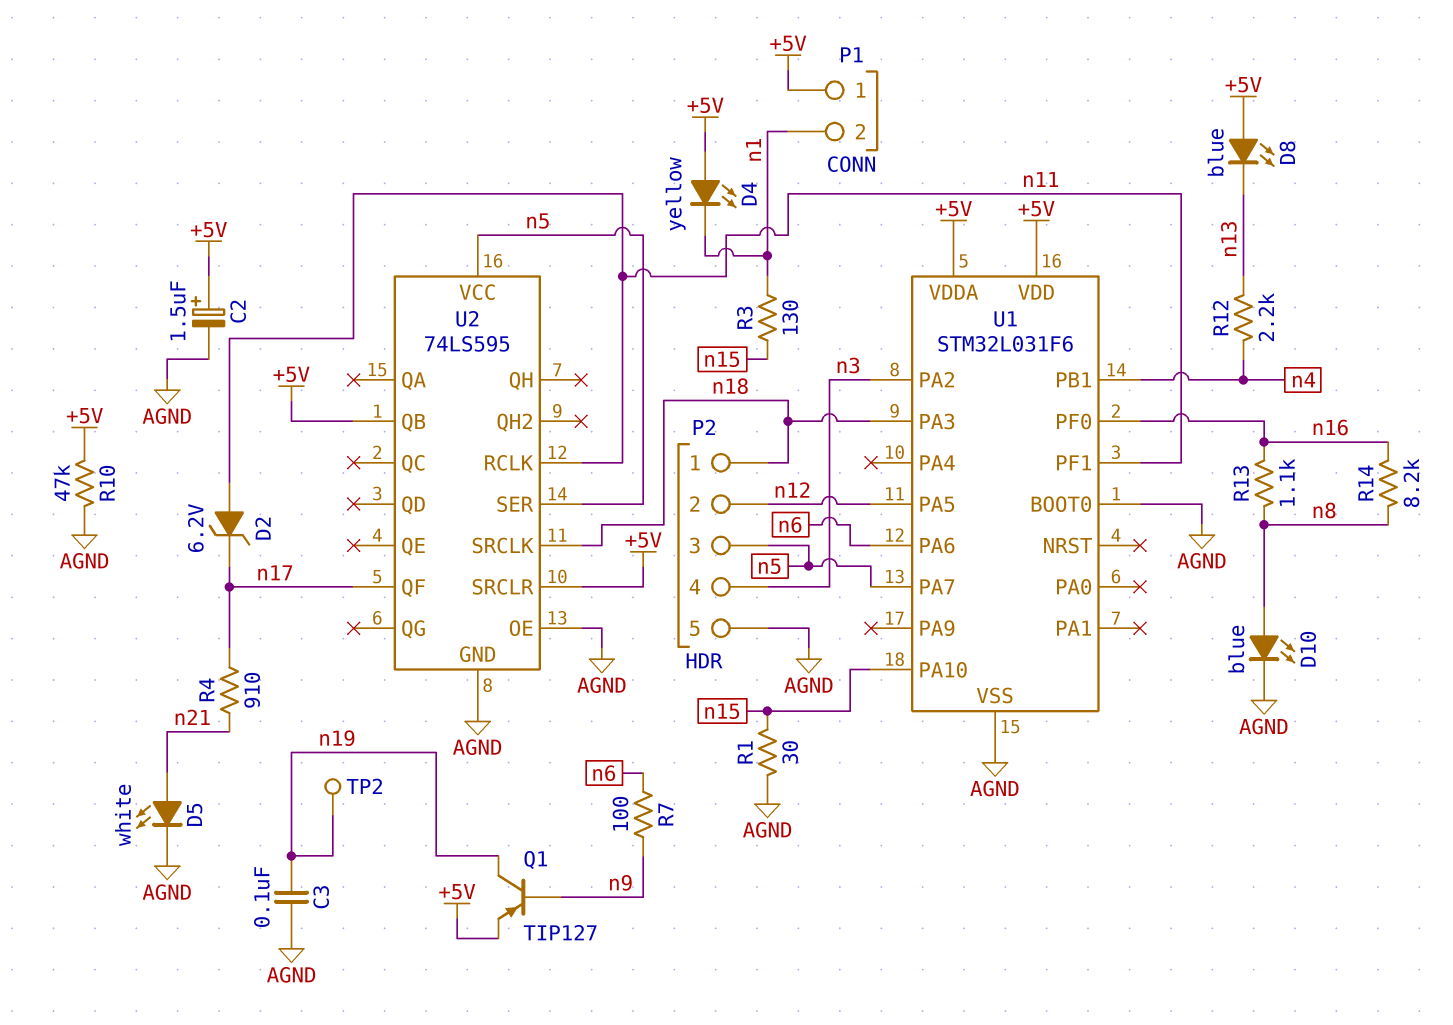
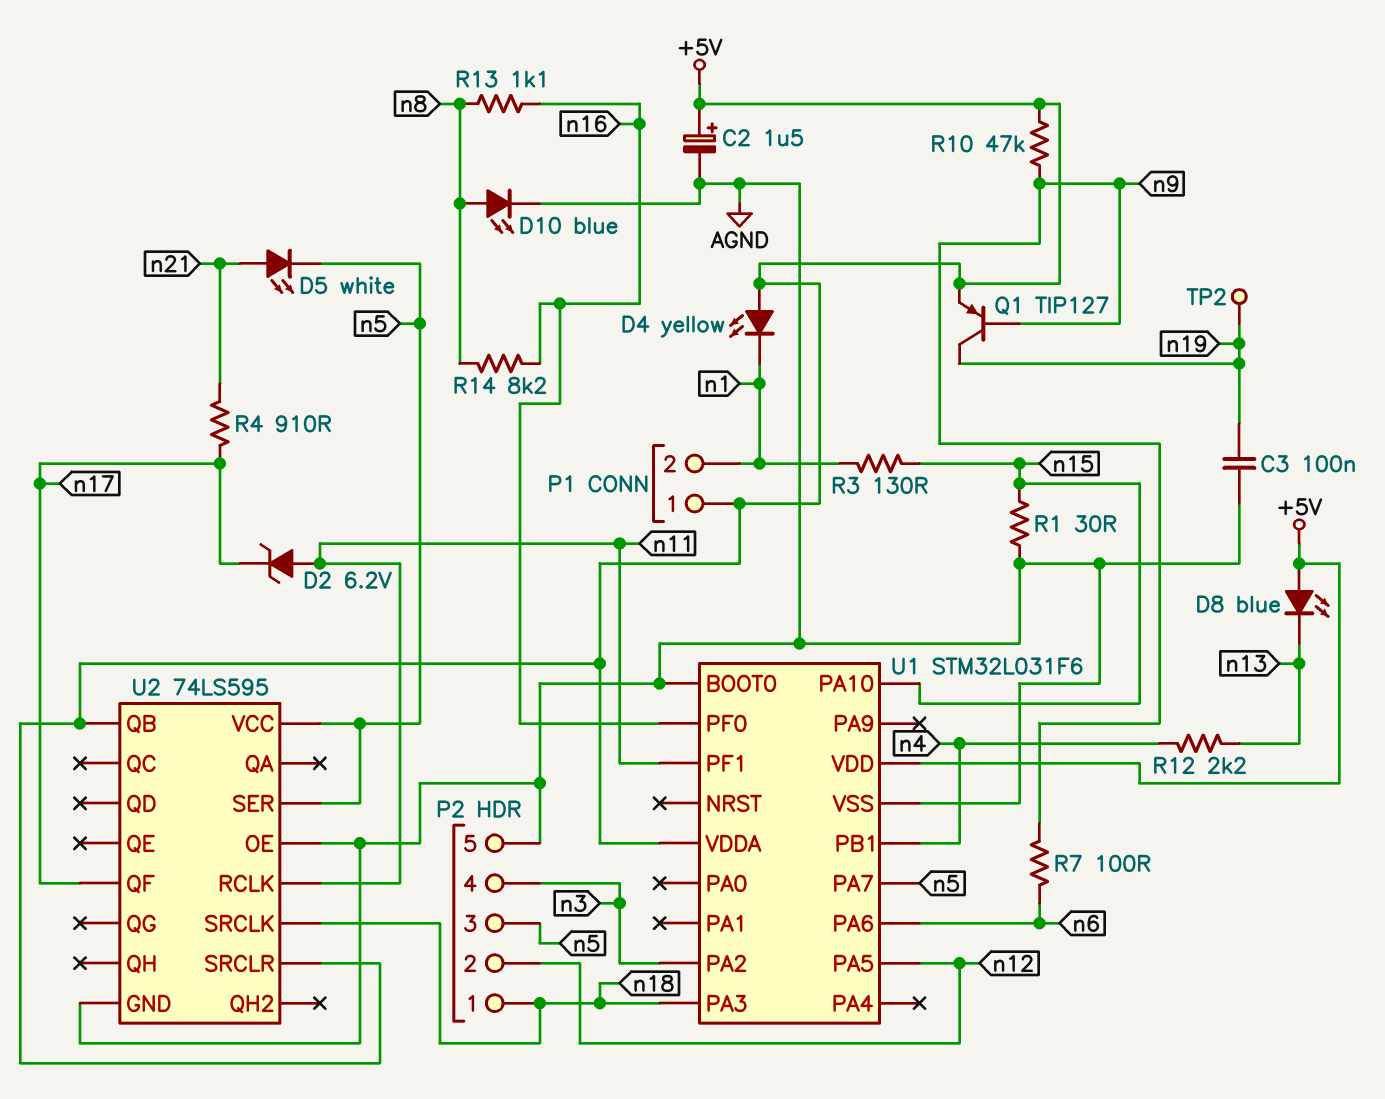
D5: LED white (A n21, K AGND) -> LED white (A n21, K n5)
R10: 47k (+5V, AGND) -> 47k (+5V, n9)

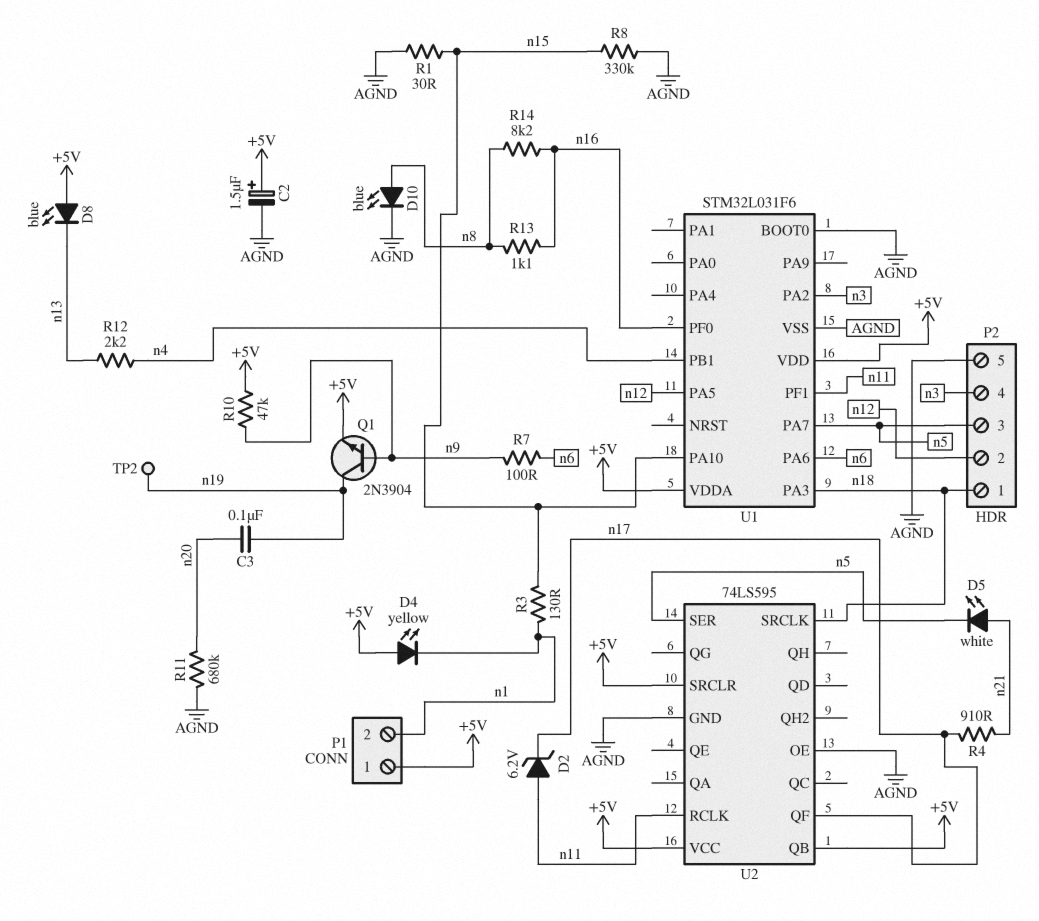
C3: 100nF (AGND, n19) -> 100nF (n19, n20)
Q1: PNP TIP127 (B n9, C n19, E +5V) -> NPN 2N3904 (B n9, C n19, E +5V)
R8: none -> 330k (AGND, n15)
R11: none -> 680k (AGND, n20)
U2 pin VCC: n5 -> +5V

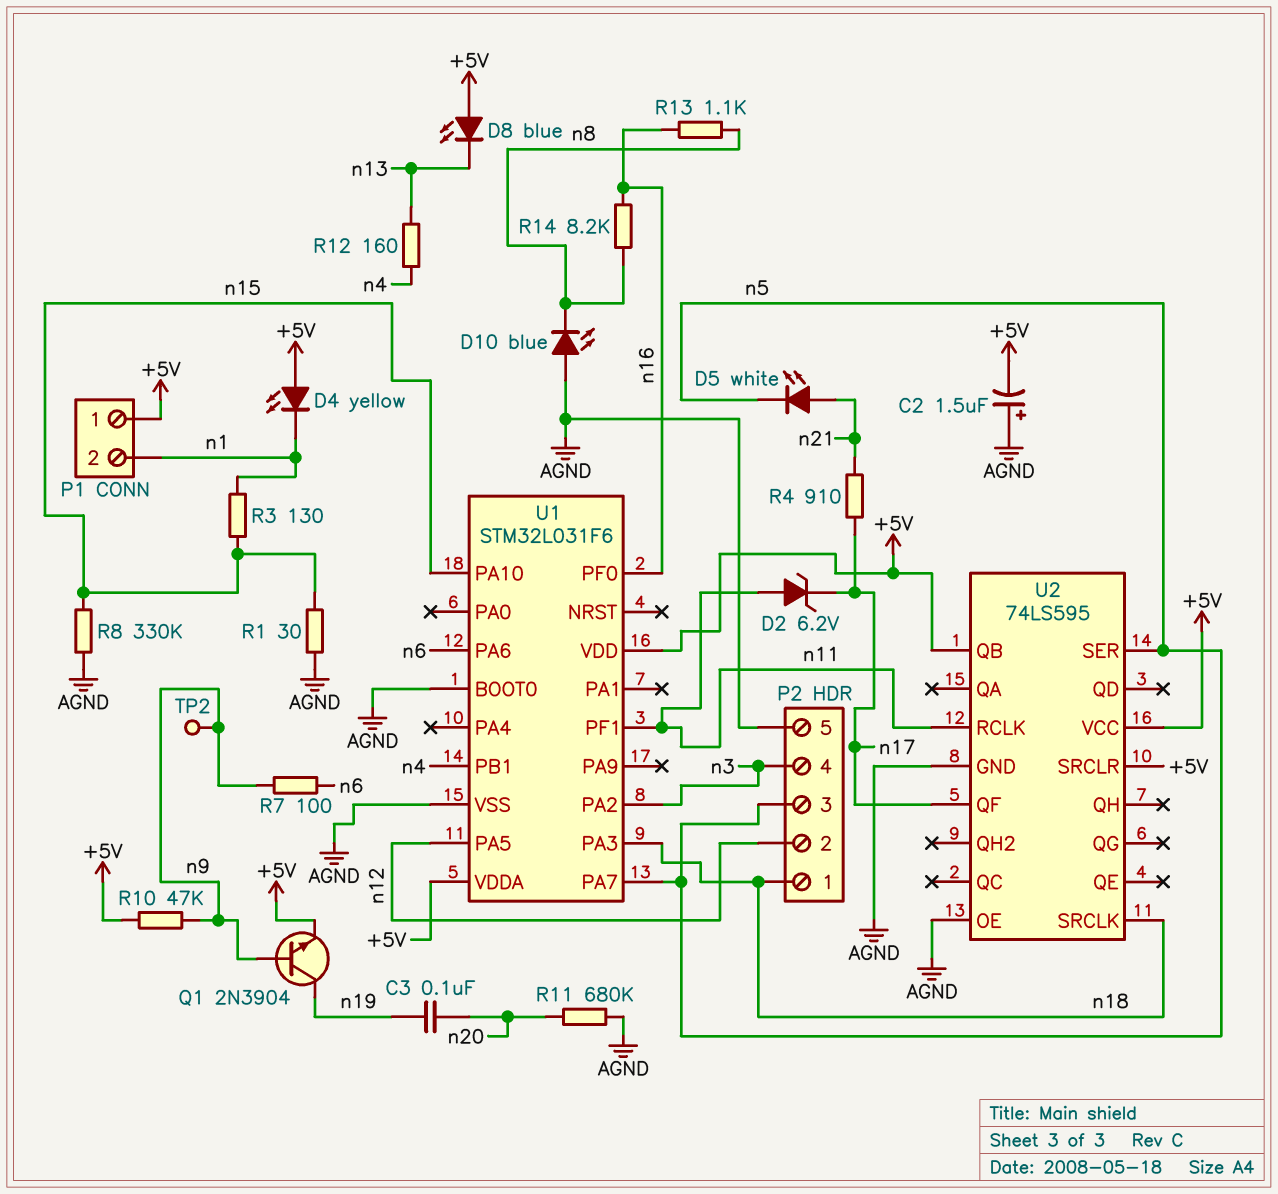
C2: 1.5uF (plus +5V, minus AGND) -> 1.5uF (plus AGND, minus +5V)
D10: LED blue (A n8, K AGND) -> LED blue (A AGND, K n8)
R12: 2.2k (n4, n13) -> 160 (n4, n13)
TP2: test point (n19) -> test point (n9)

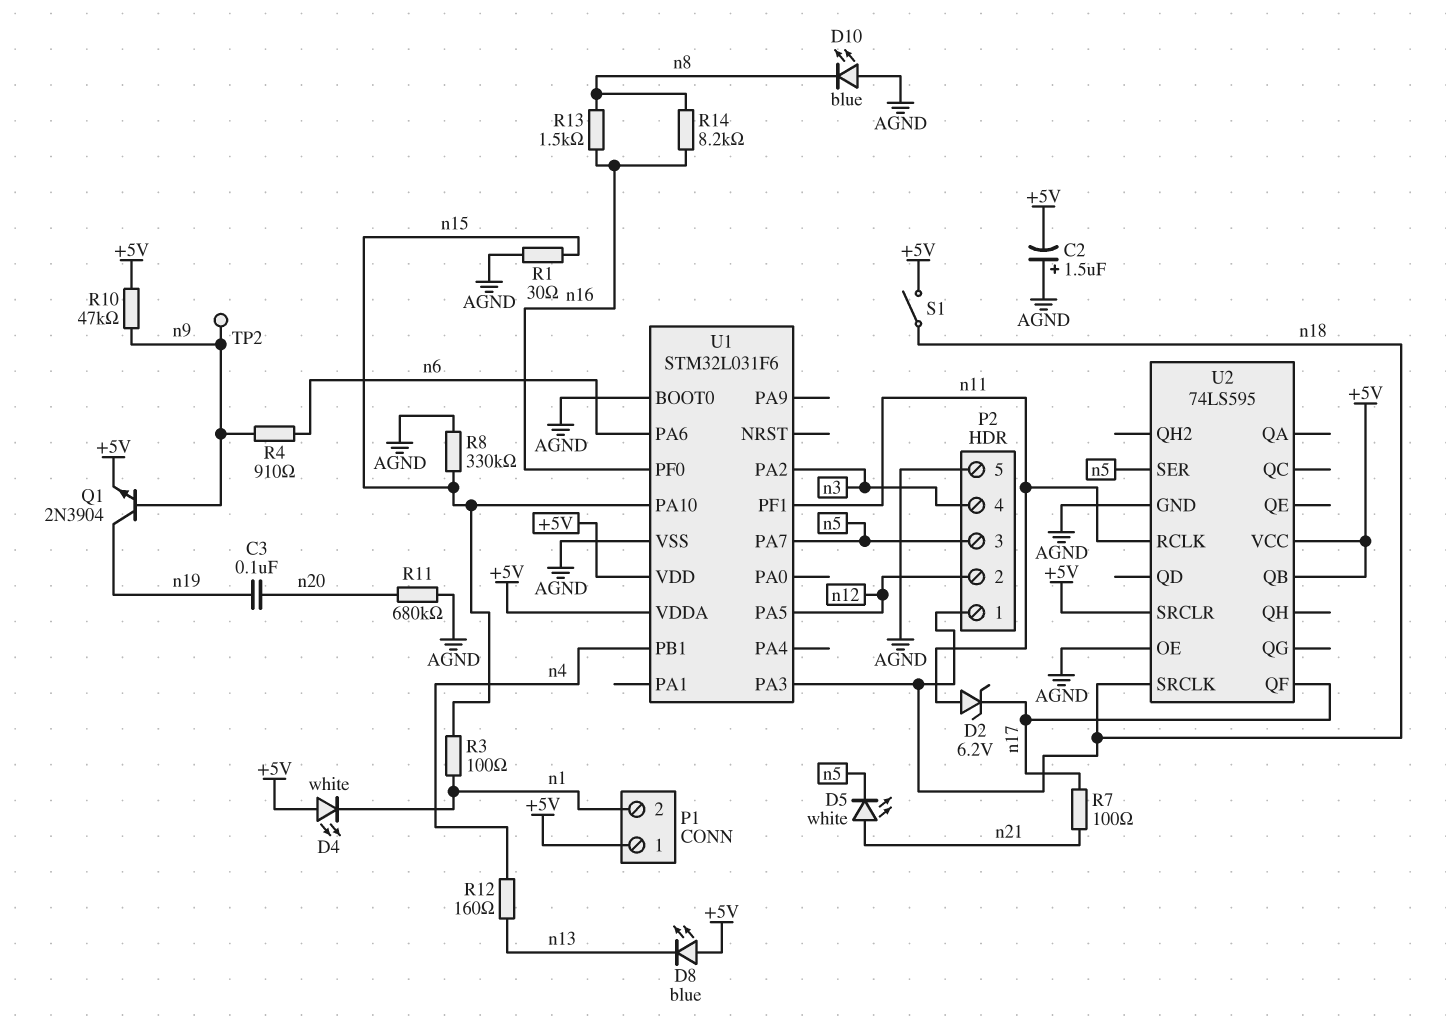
D4: LED yellow (A +5V, K n1) -> LED white (A +5V, K n1)
R3: 130 (n1, n15) -> 100 (n1, n15)
R4: 910 (n17, n21) -> 910 (n6, n9)
R7: 100 (n6, n9) -> 100 (n17, n21)
R13: 1.1k (n8, n16) -> 1.5k (n8, n16)
S1: none -> switch (+5V, n18)

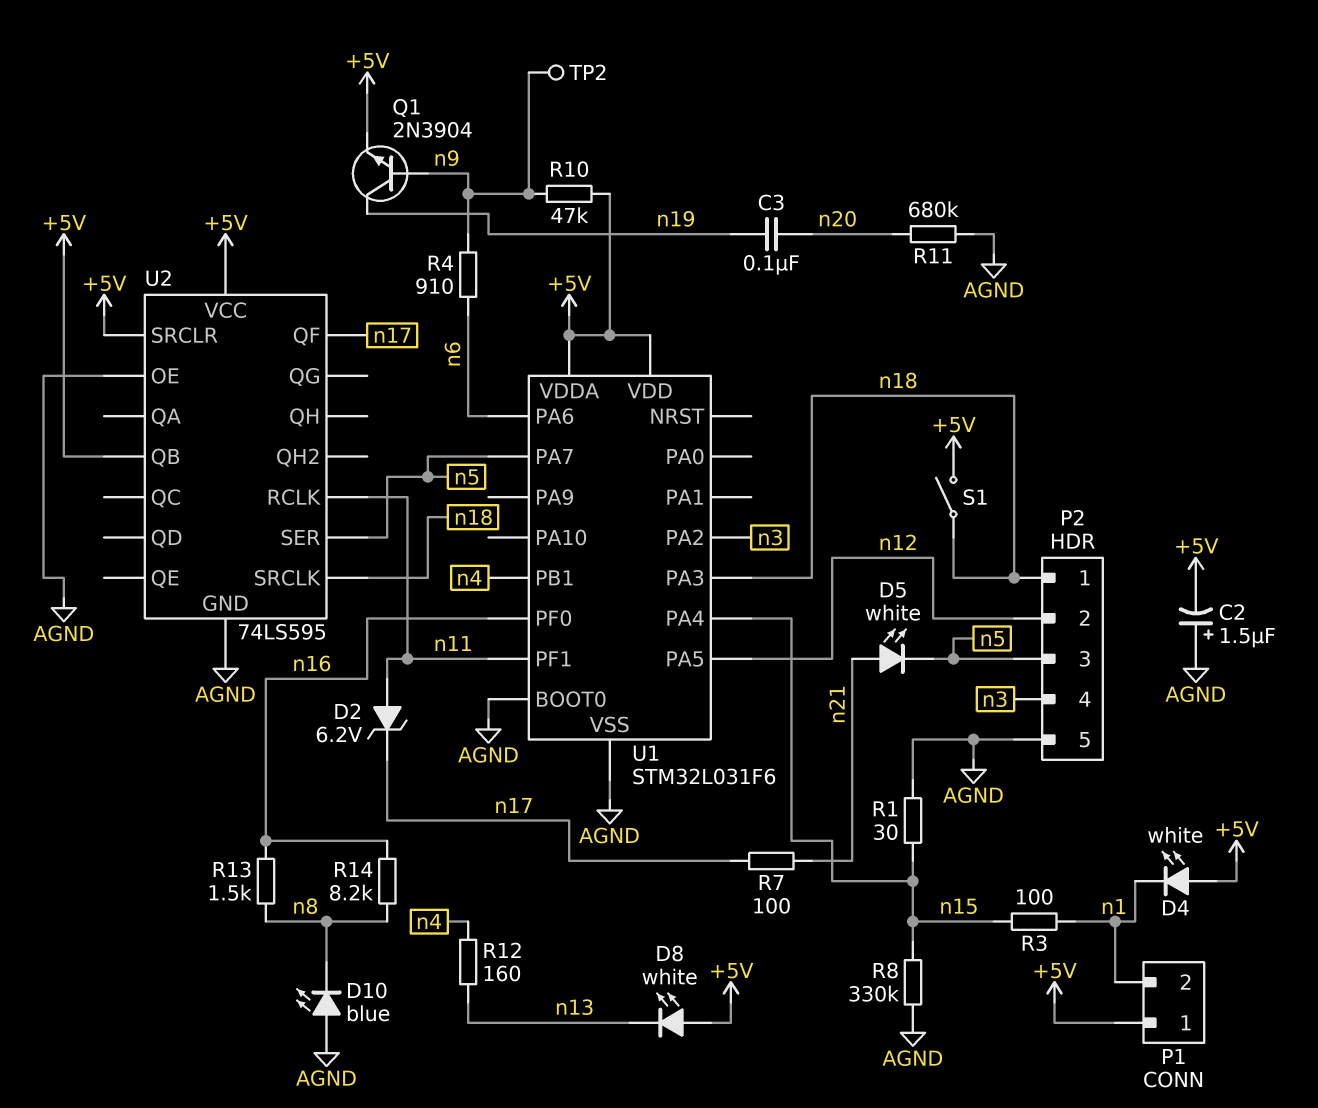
D8: LED blue (A +5V, K n13) -> LED white (A +5V, K n13)
U1 pin PA4: none -> n15
U1 pin PA10: n15 -> none

